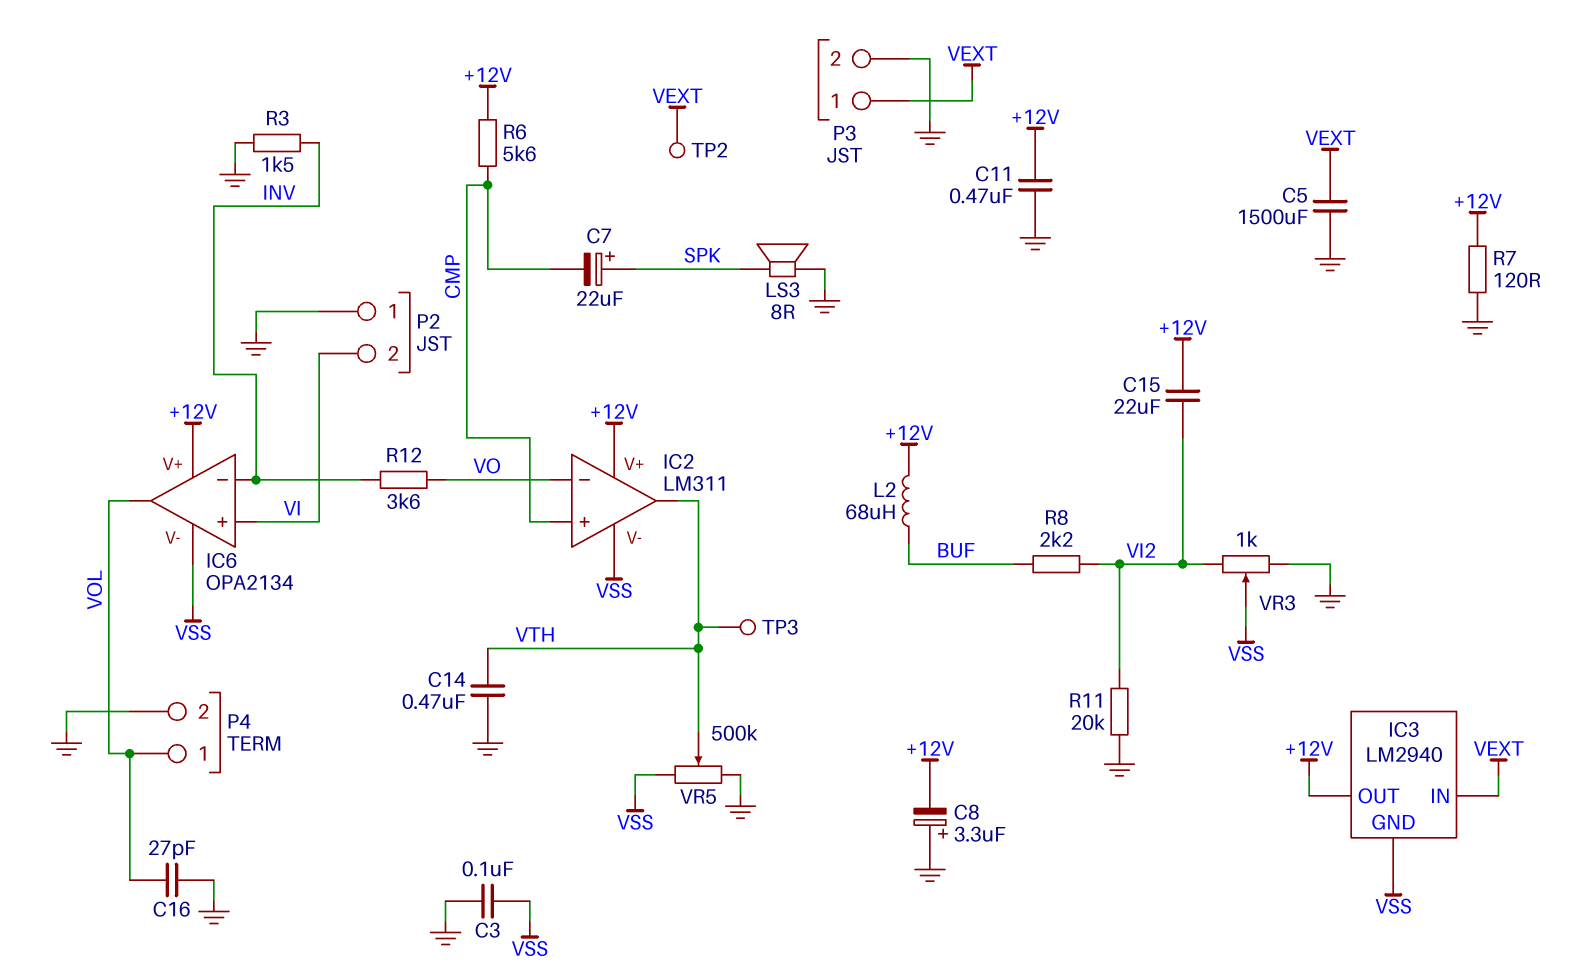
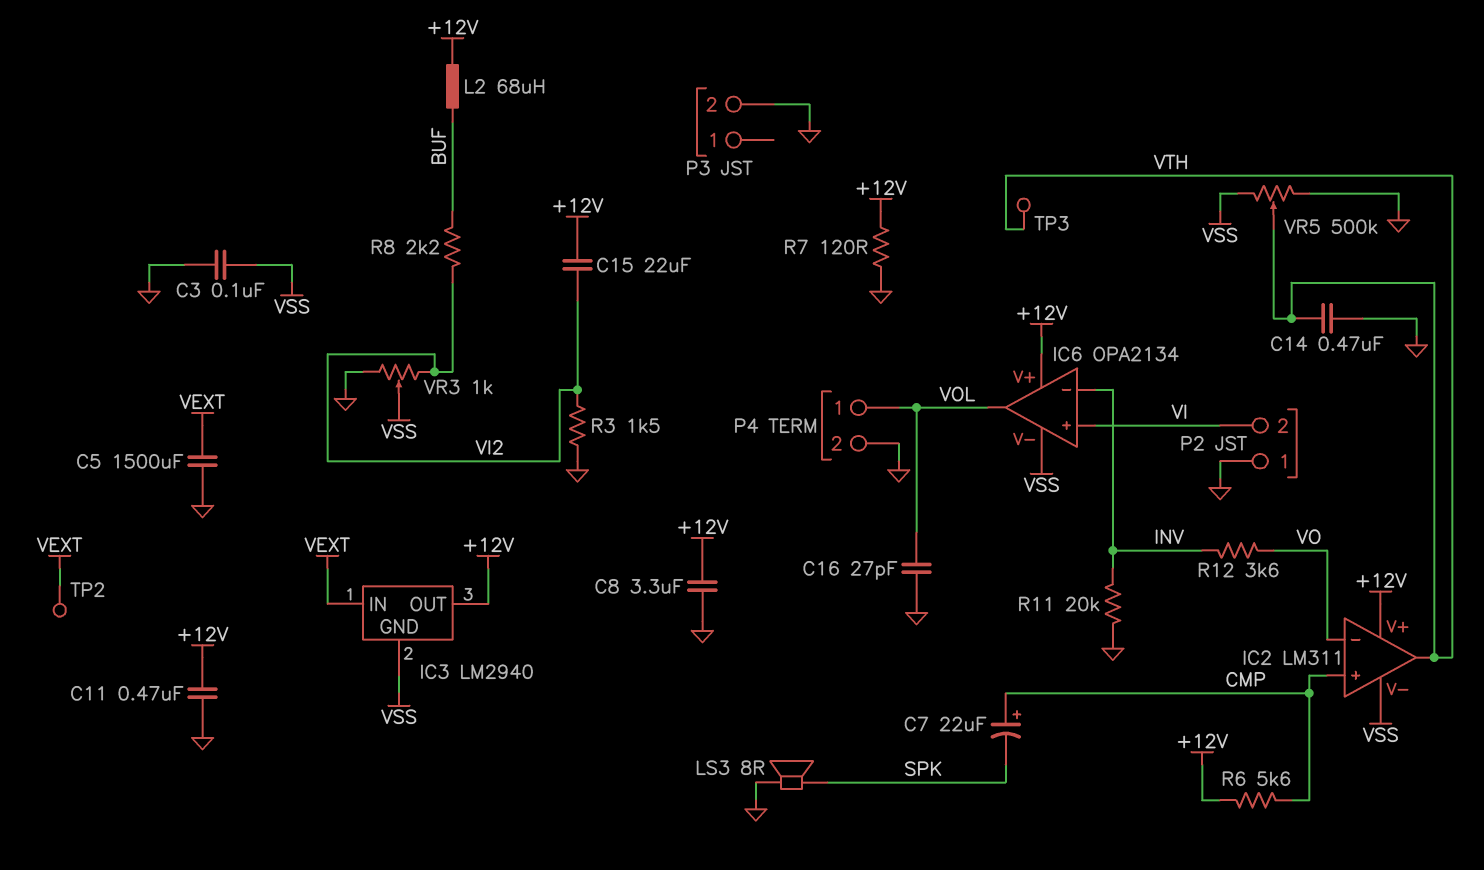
C7: 22uF (plus SPK, minus CMP) -> 22uF (plus CMP, minus SPK)
C8: 3.3uF (plus GND, minus +12V) -> 3.3uF (+12V, GND)
P3 pin 1: VEXT -> none
R3: 1.5k (GND, INV) -> 1.5k (GND, VI2)
R11: 20k (GND, VI2) -> 20k (GND, INV)

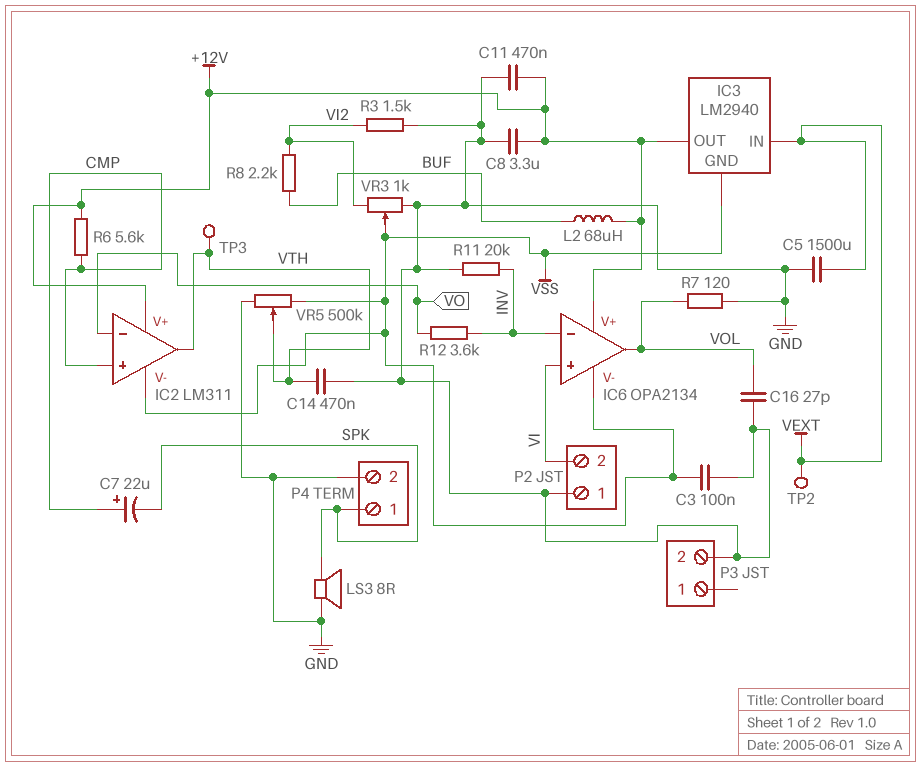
C15: 22uF (+12V, VI2) -> none
P4 pin 1: VOL -> SPK
R7: 120 (+12V, GND) -> 120 (GND, VOL)

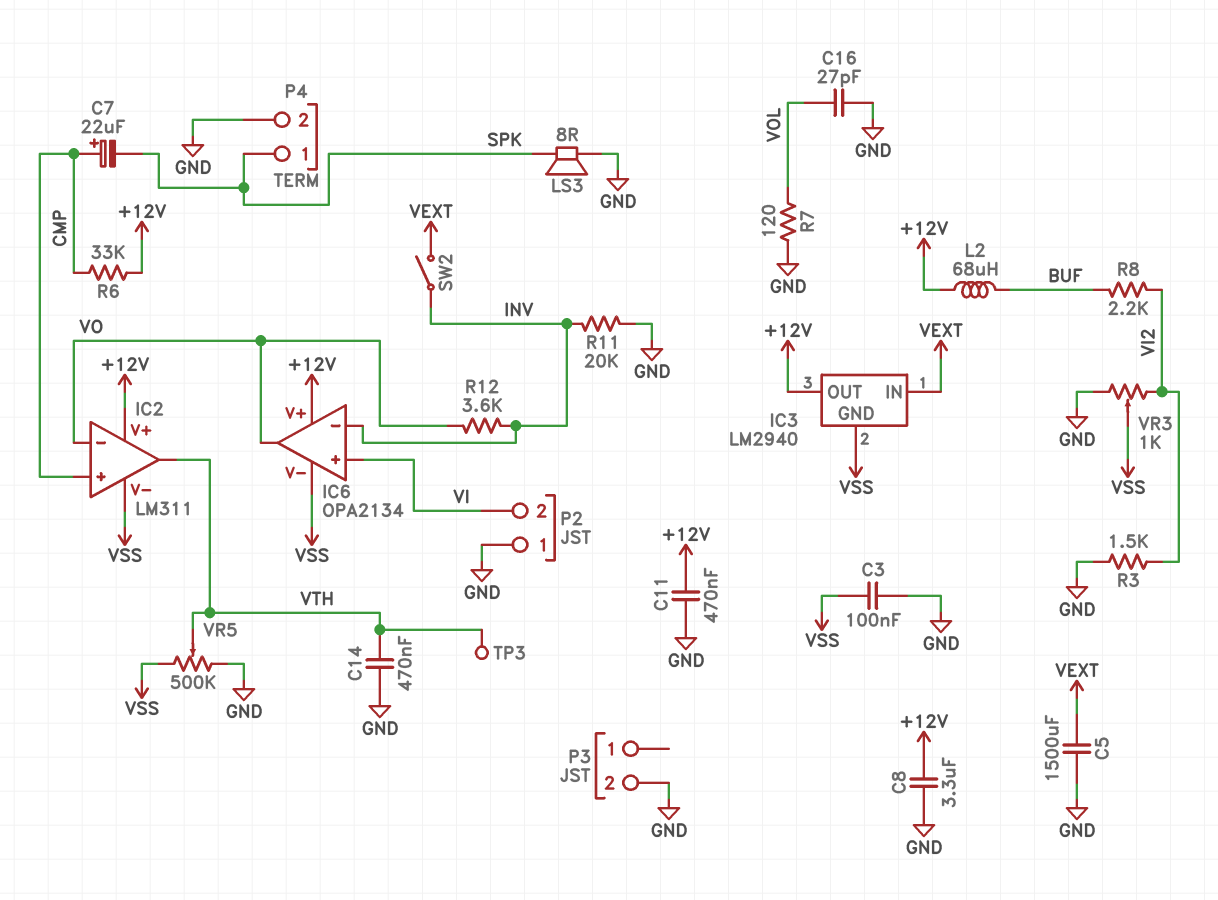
IC6 pin out: VOL -> VO
R6: 5.6k (+12V, CMP) -> 33k (+12V, CMP)
SW2: none -> switch (INV, VEXT)
TP2: test point (VEXT) -> none

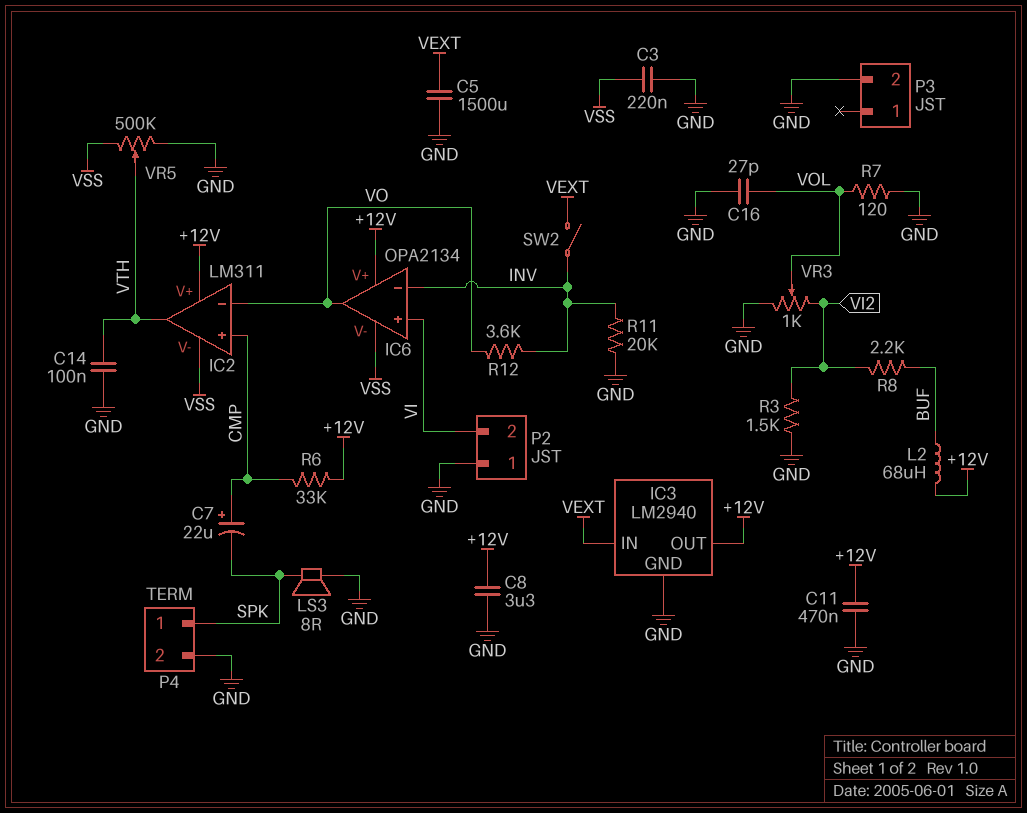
C3: 100nF (GND, VSS) -> 220nF (GND, VSS)
C14: 470nF (GND, VTH) -> 100nF (GND, VTH)
IC3 pin GND: VSS -> GND
TP3: test point (VTH) -> none
VR3: 1k (GND, VI2, wiper VSS) -> 1k (GND, VI2, wiper VOL)

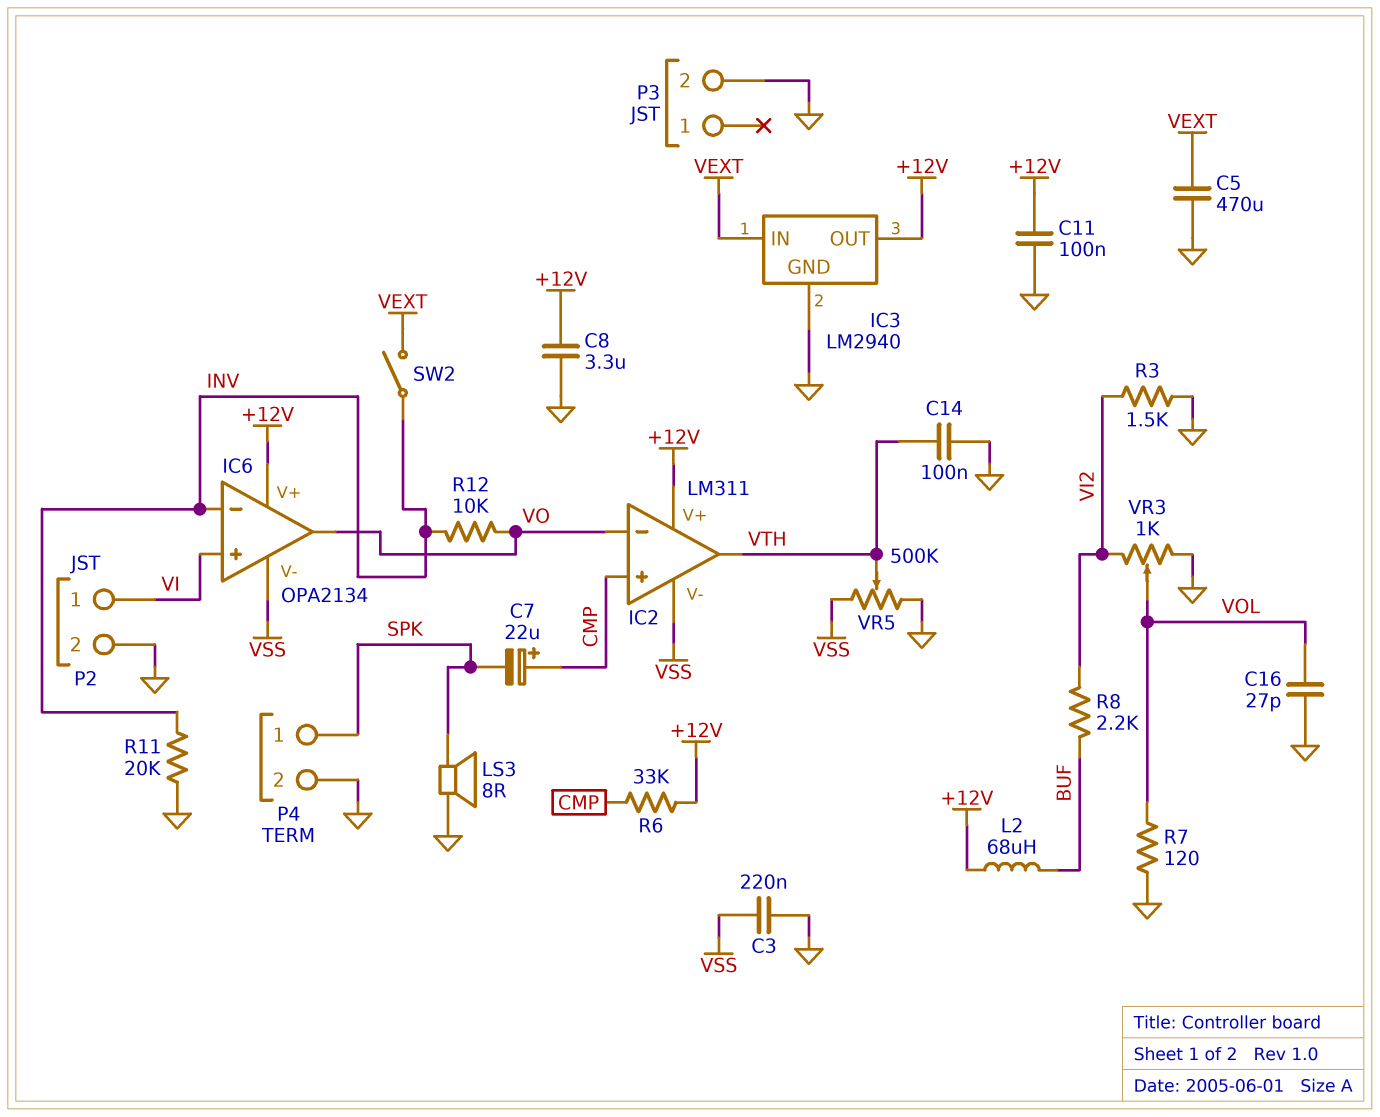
C5: 1500uF (GND, VEXT) -> 470uF (GND, VEXT)
C11: 470nF (+12V, GND) -> 100nF (+12V, GND)
P2 pin 1: GND -> VI
P2 pin 2: VI -> GND
R12: 3.6k (INV, VO) -> 10k (INV, VO)

